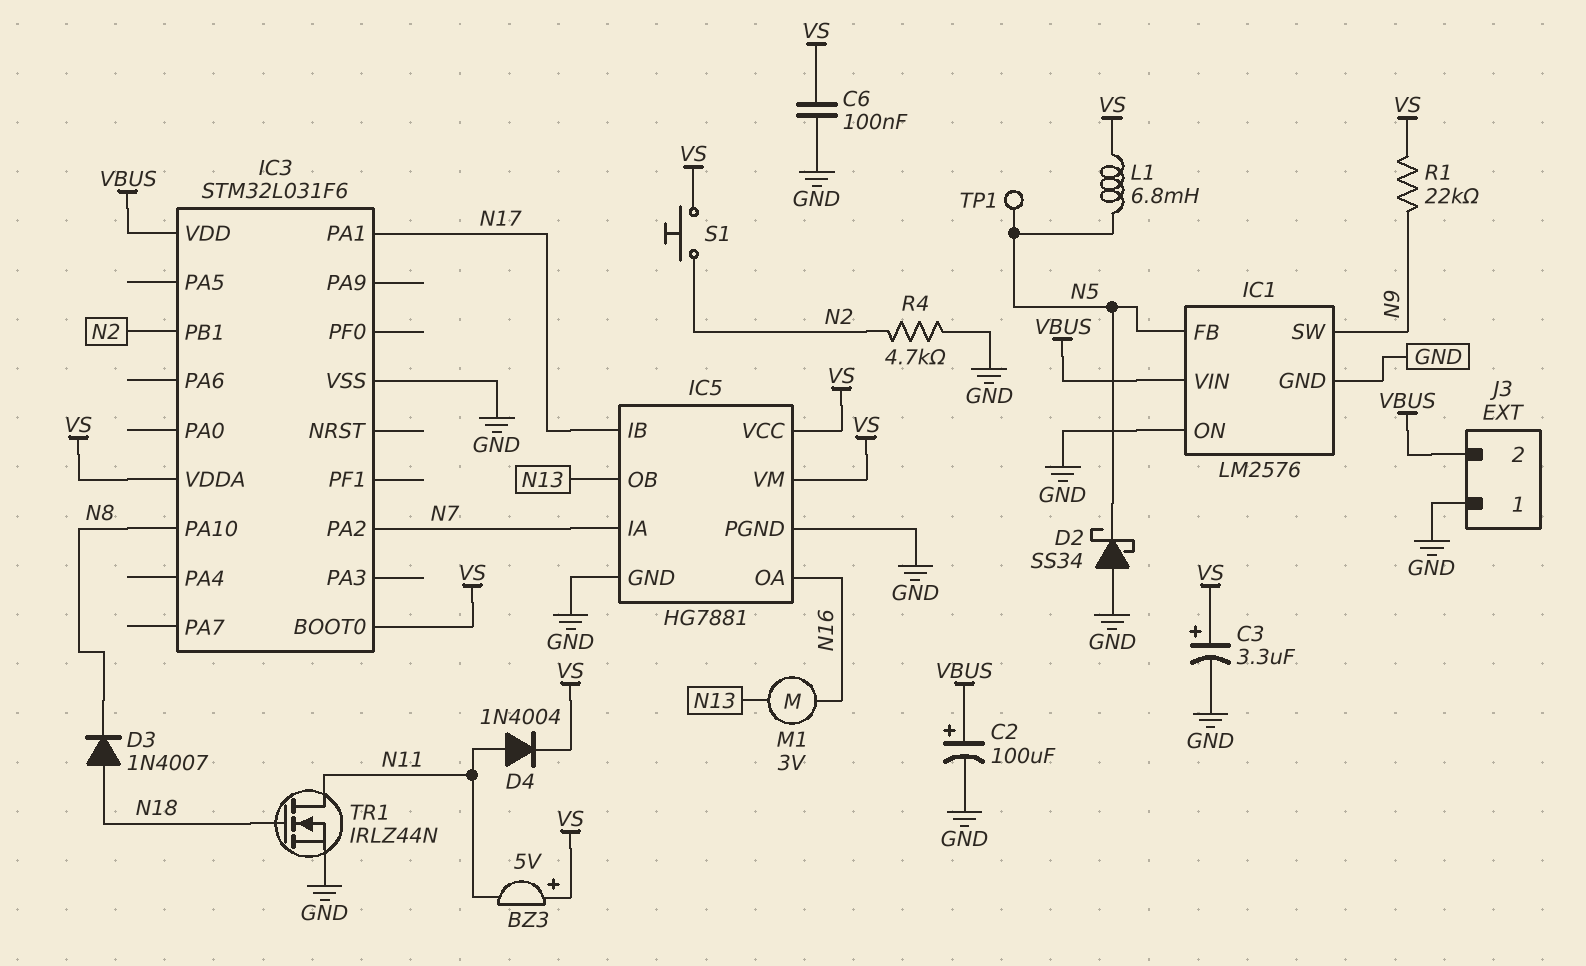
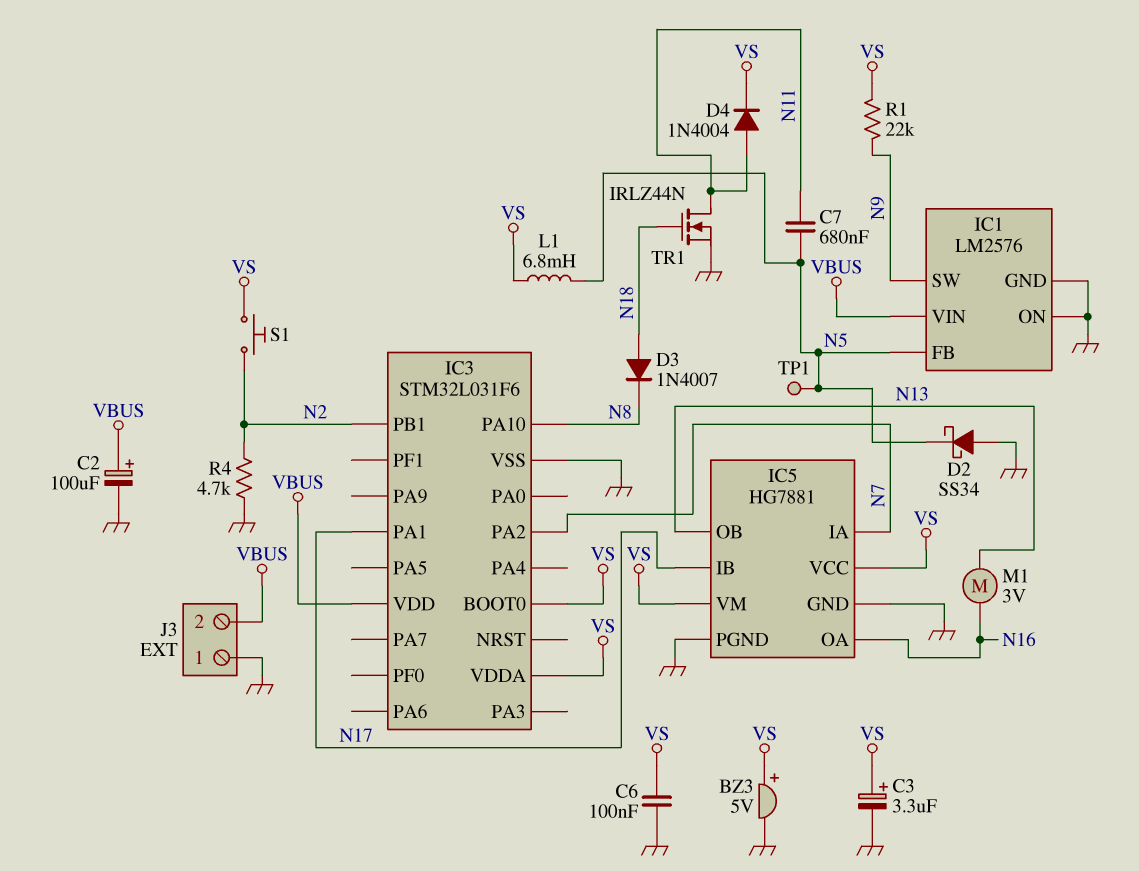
BZ3: buzzer 5V (plus VS, minus N11) -> buzzer 5V (plus VS, minus GND)
C7: none -> 680nF (N5, N11)

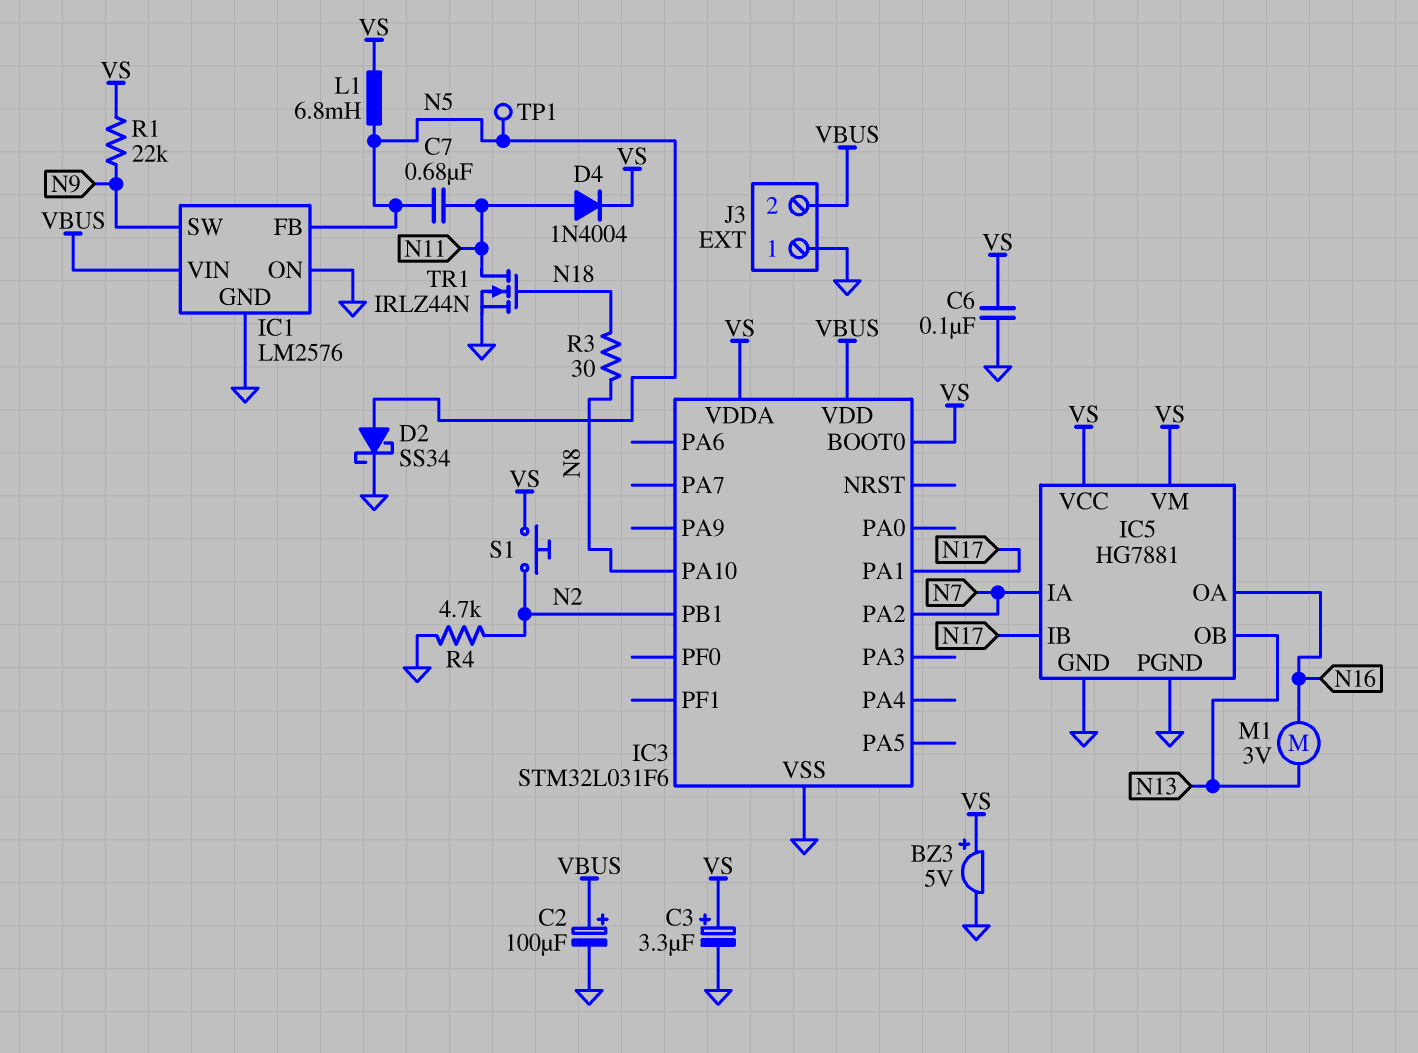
D2: schottky SS34 (A GND, K N5) -> schottky SS34 (A N5, K GND)
D3: diode 1N4007 (A N18, K N8) -> none
R3: none -> 30 (N8, N18)

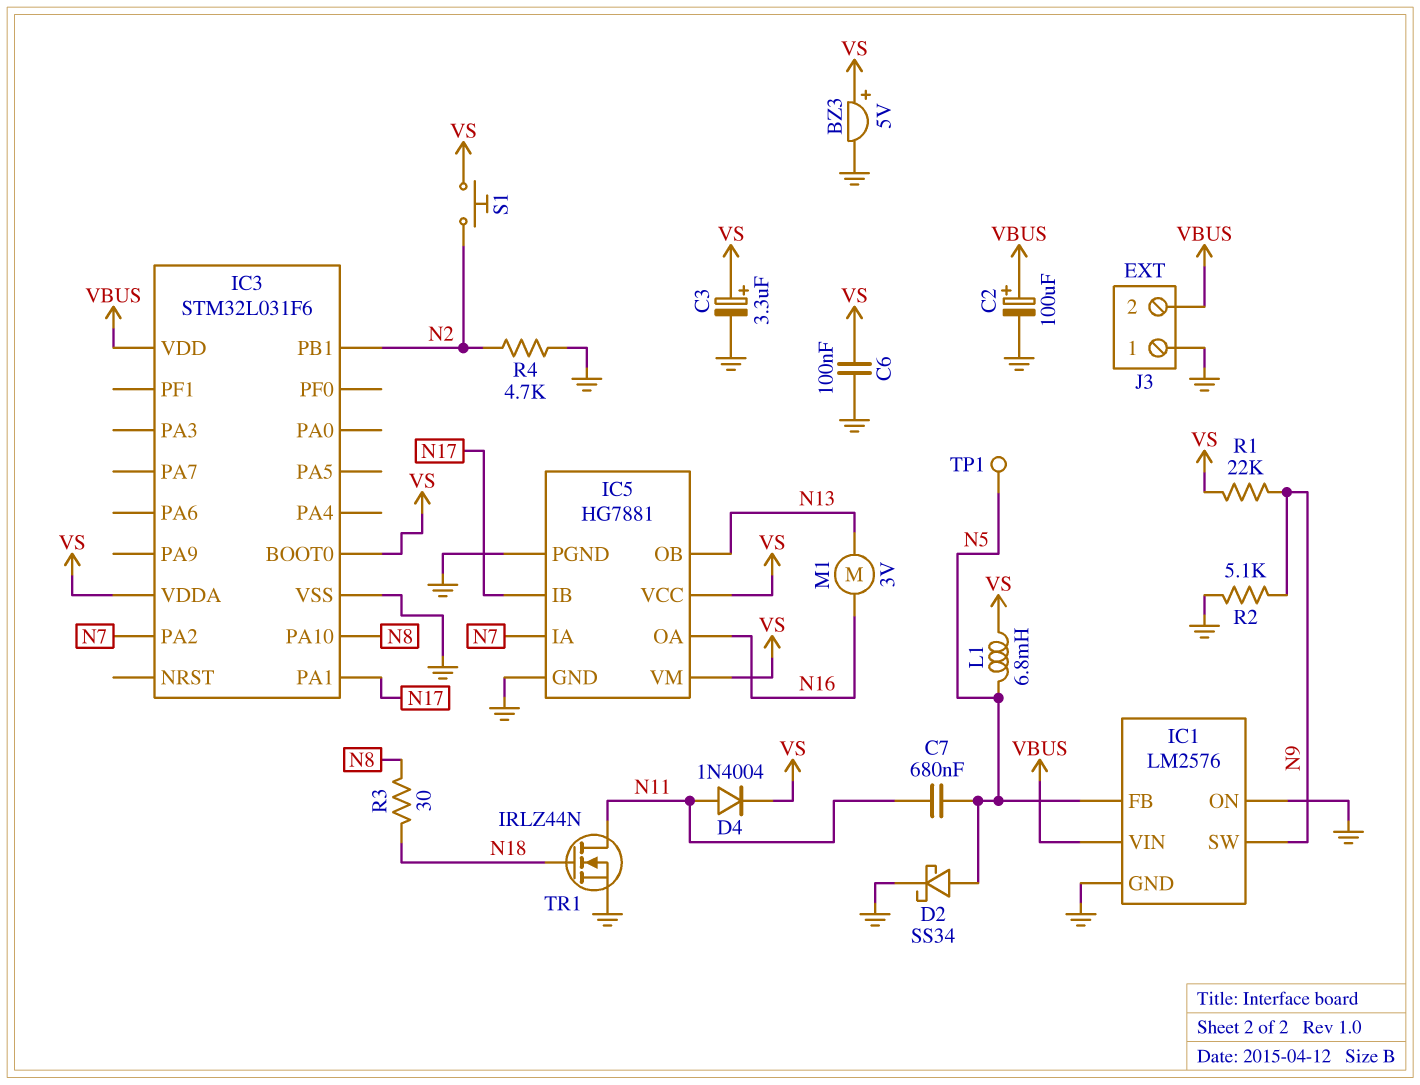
R2: none -> 5.1k (GND, N9)

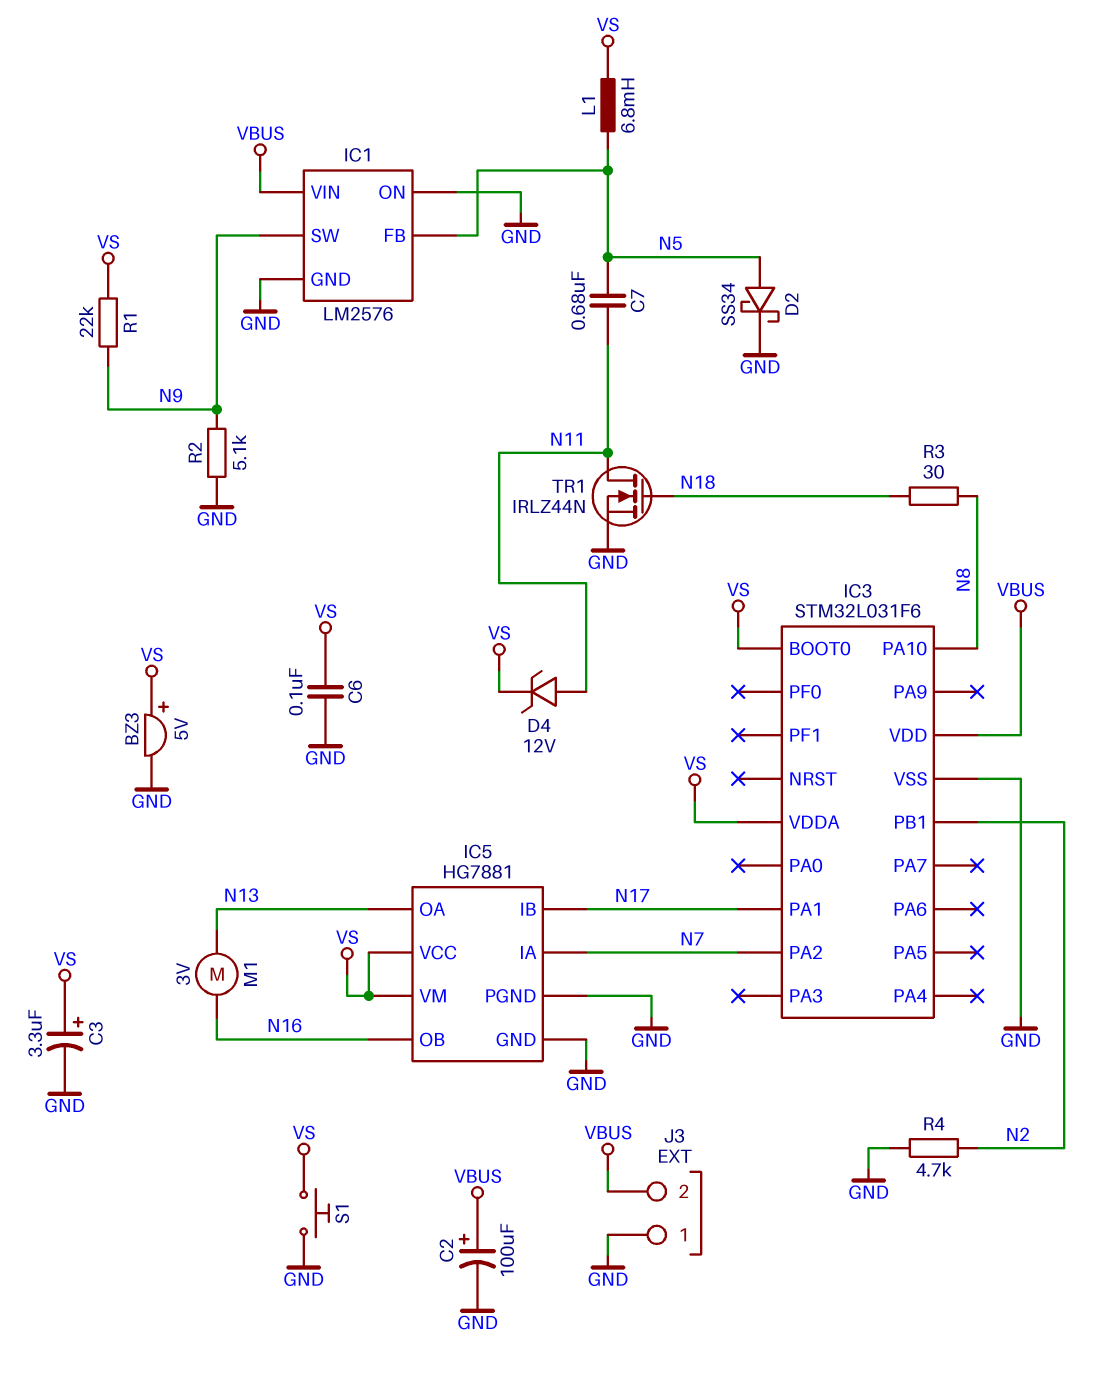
D4: diode 1N4004 (A N11, K VS) -> zener 12V (A N11, K VS)
IC5 pin OA: N16 -> N13
IC5 pin OB: N13 -> N16
S1: button (N2, VS) -> button (GND, VS)
TP1: test point (N5) -> none

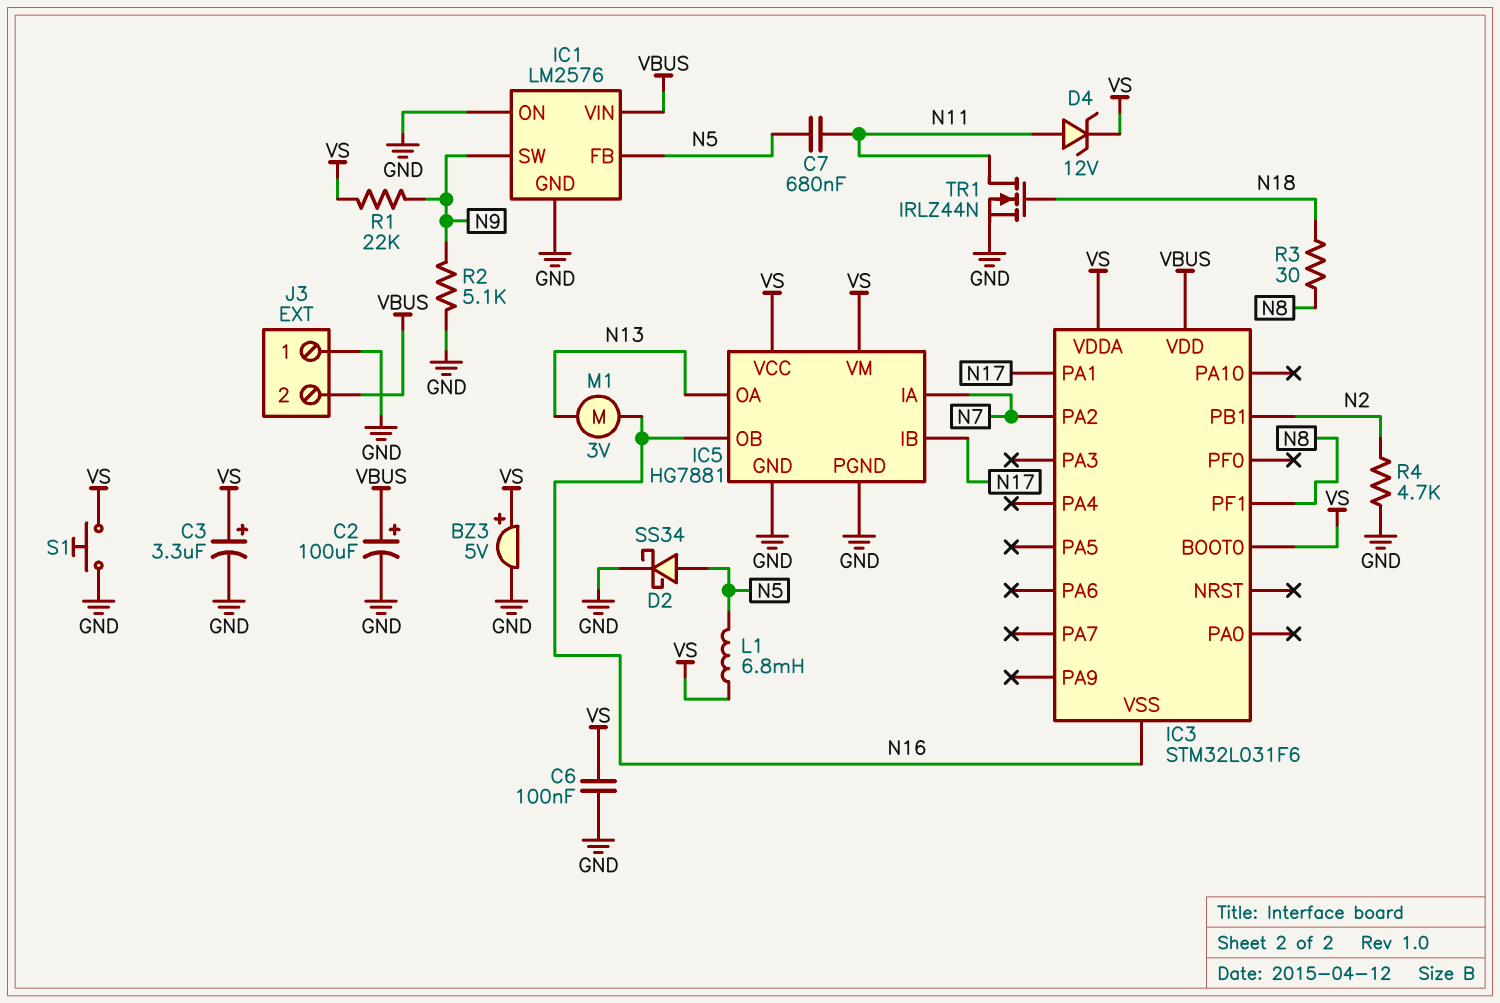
IC3 pin PA10: N8 -> none
IC3 pin PF1: none -> N8
IC3 pin VSS: GND -> N16

